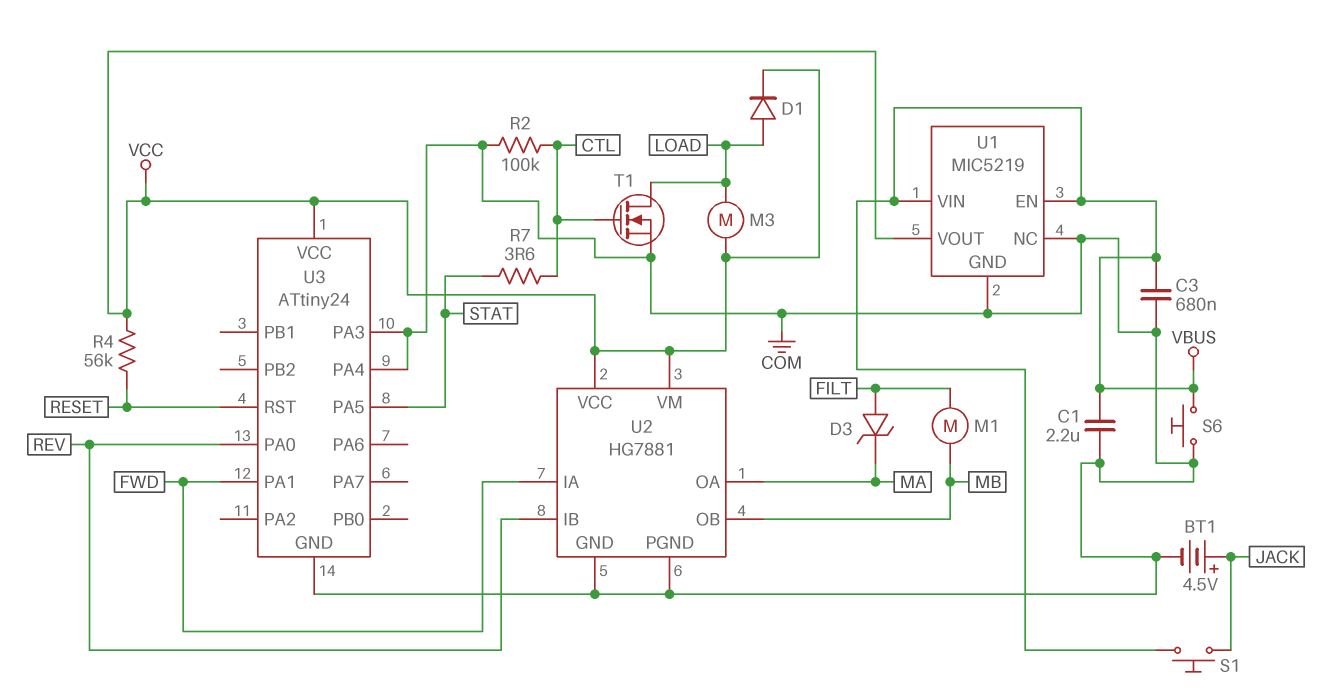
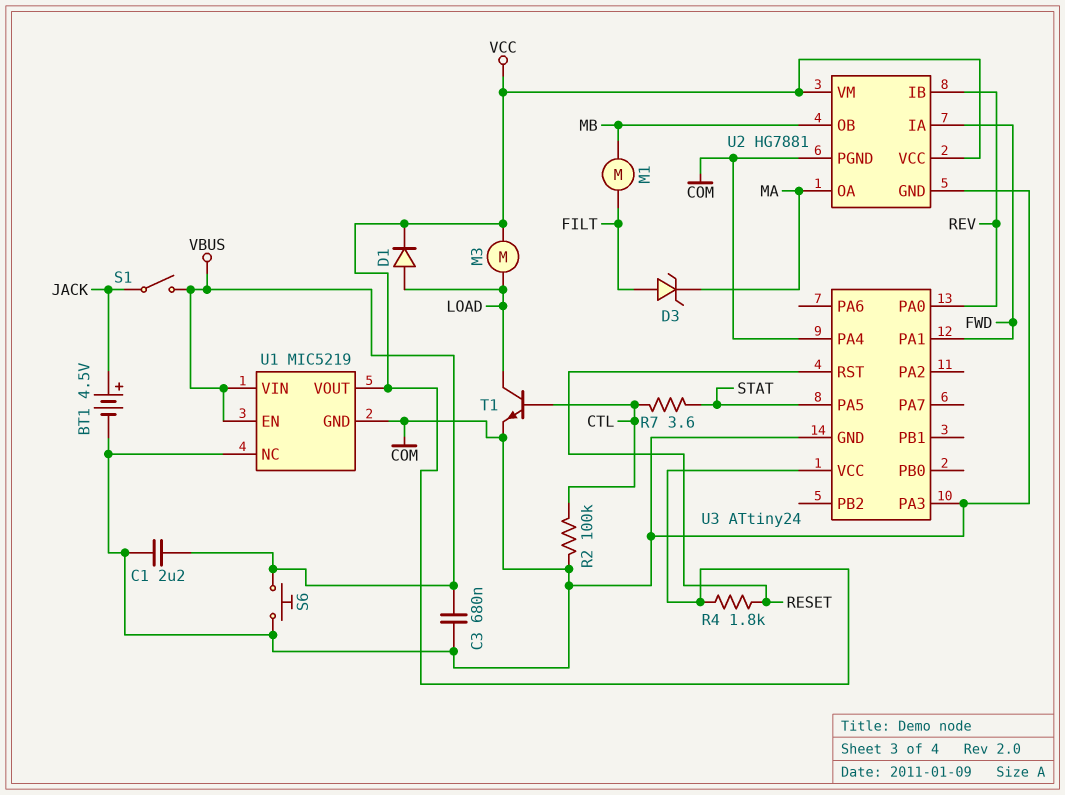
R4: 56k (RESET, VCC) -> 1.8k (RESET, VCC)
S1: button (JACK, VBUS) -> switch (JACK, VBUS)
T1: NMOS (G CTL, D LOAD, S COM) -> NPN (B CTL, C LOAD, E COM)

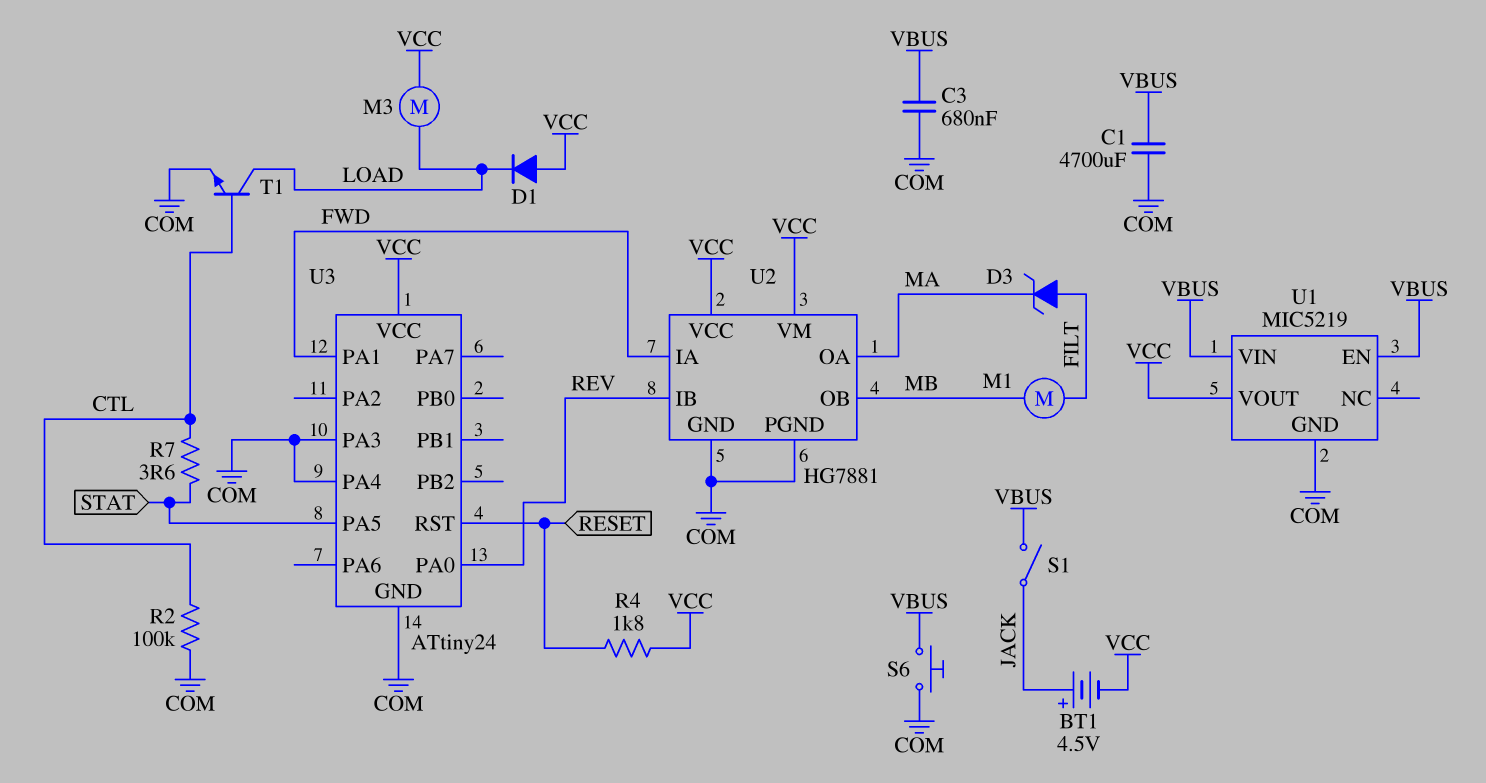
BT1: 4.5V (plus JACK, minus COM) -> 4.5V (plus JACK, minus VCC)
C1: 2.2uF (COM, VBUS) -> 4700uF (COM, VBUS)
D1: diode (A LOAD, K VCC) -> diode (A VCC, K LOAD)
U1 pin NC: COM -> none

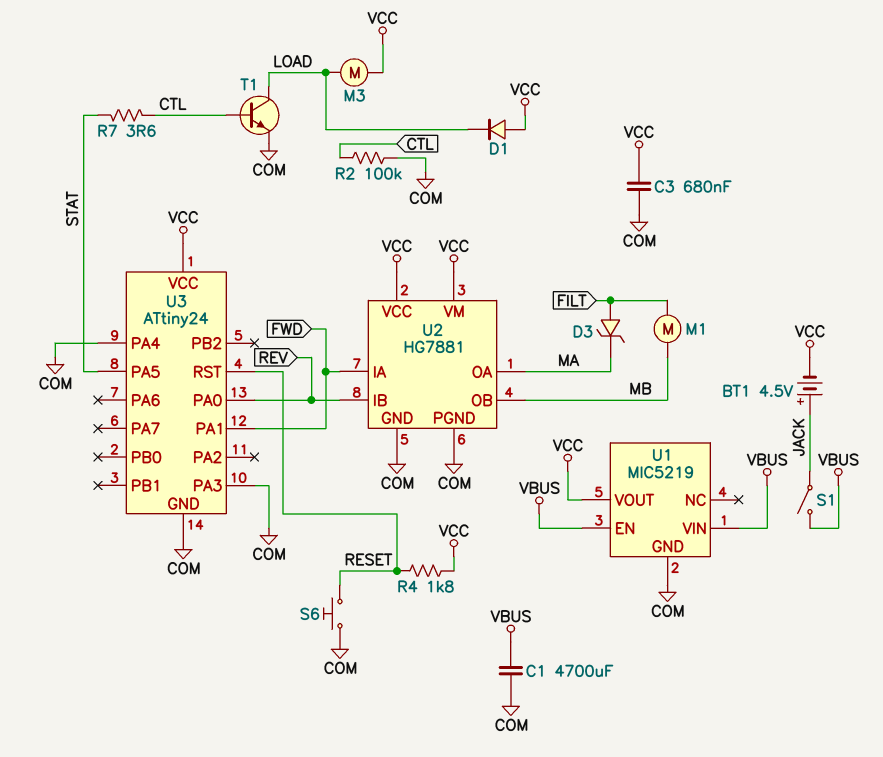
C3: 680nF (COM, VBUS) -> 680nF (COM, VCC)
S6: button (COM, VBUS) -> button (COM, RESET)

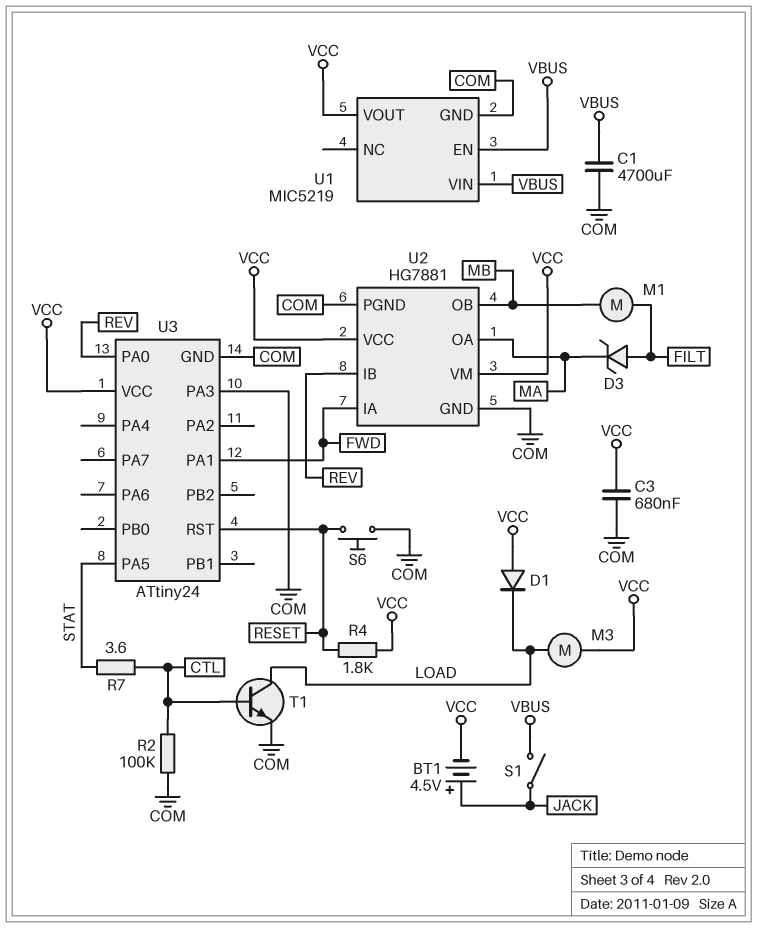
U3 pin PA4: COM -> none

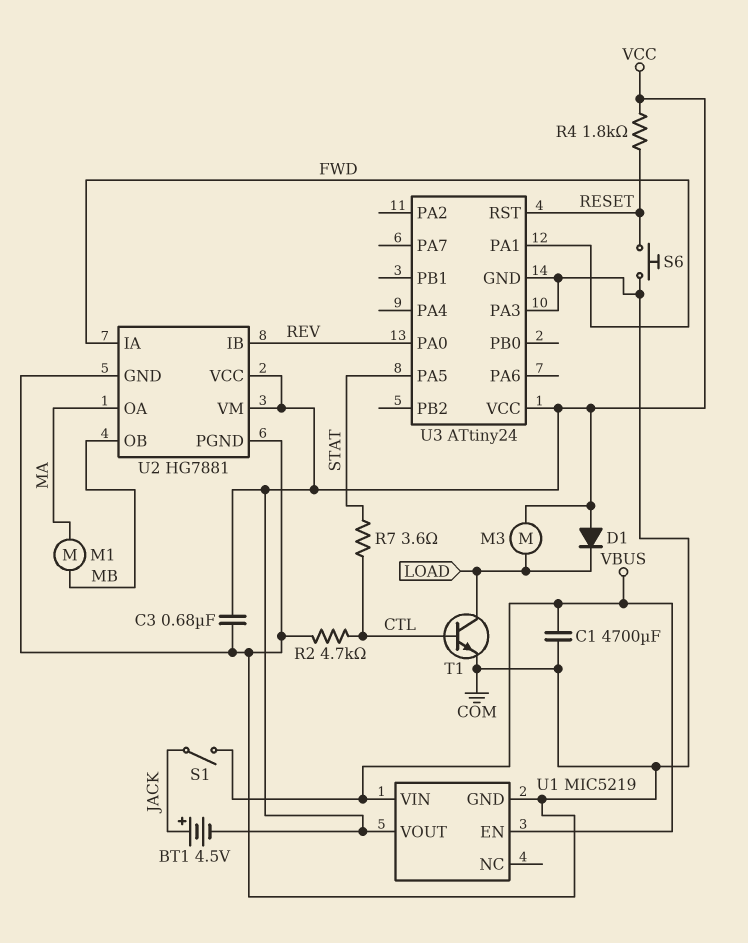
D3: zener (A FILT, K MA) -> none
M1: motor (FILT, MB) -> motor (MA, MB)
R2: 100k (COM, CTL) -> 4.7k (COM, CTL)

